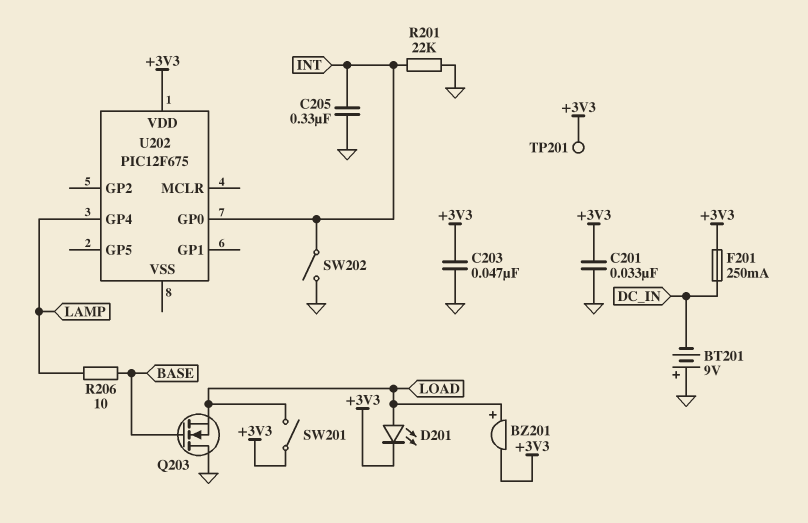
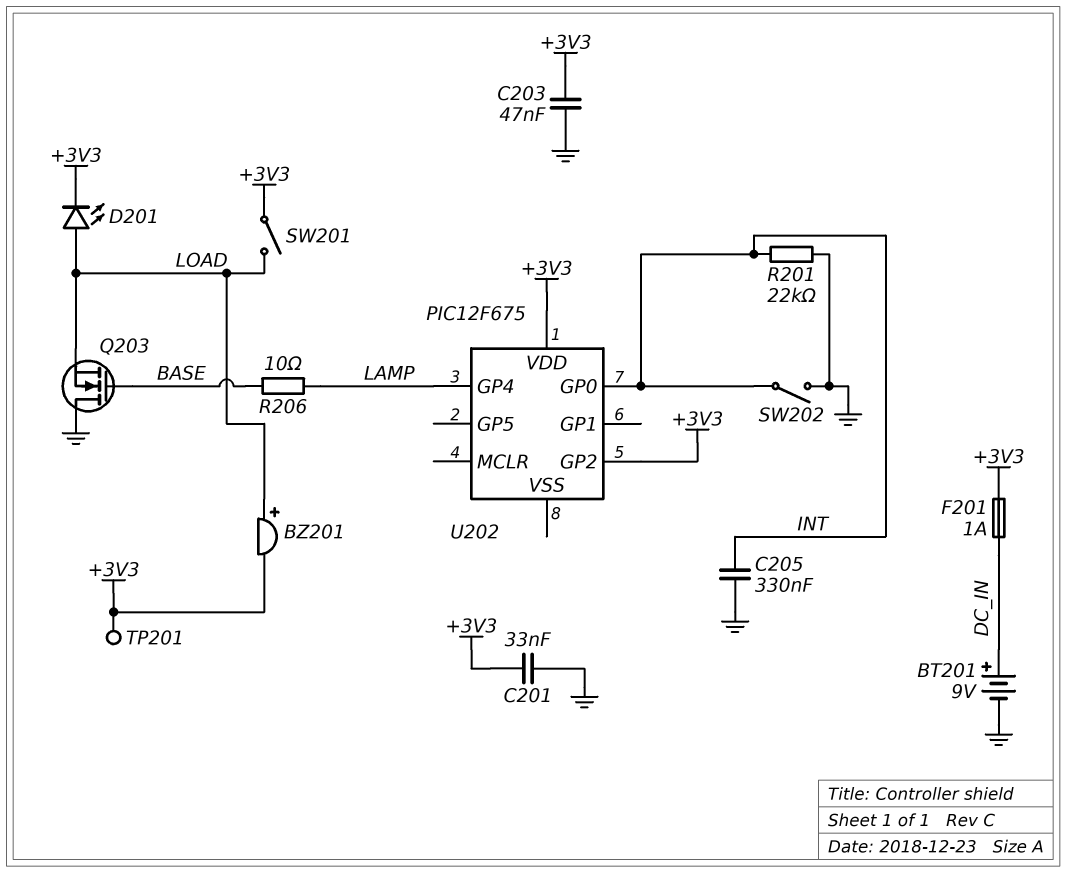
BT201: 9V (plus GND, minus DC_IN) -> 9V (plus DC_IN, minus GND)
F201: 250mA (+3V3, DC_IN) -> 1A (+3V3, DC_IN)
U202 pin GP2: none -> +3V3

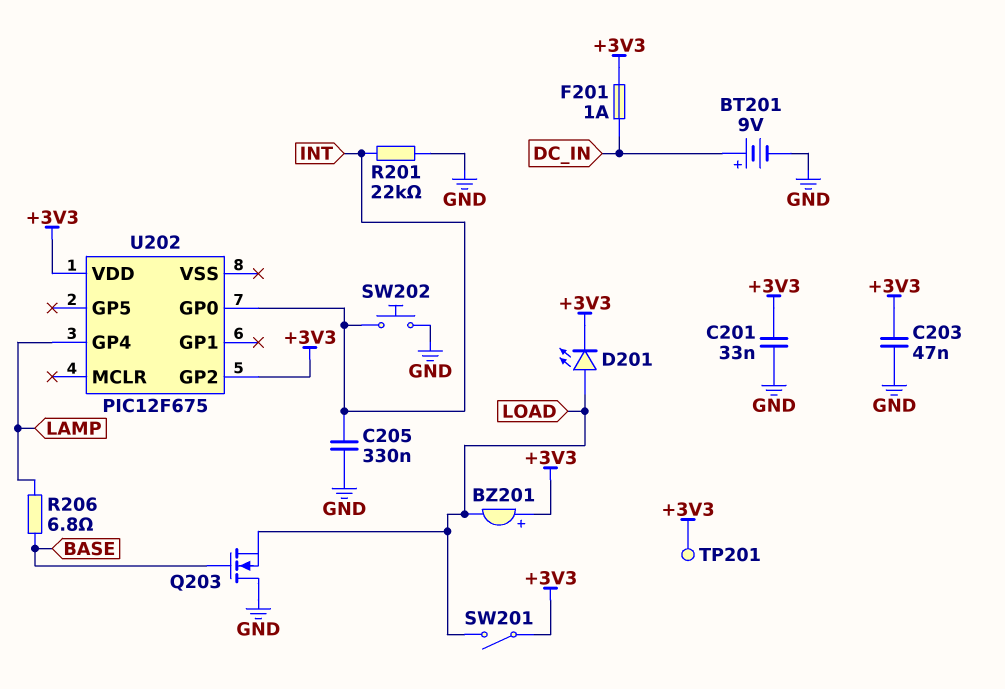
BZ201: buzzer (plus LOAD, minus +3V3) -> buzzer (plus +3V3, minus LOAD)
R206: 10 (BASE, LAMP) -> 6.8 (BASE, LAMP)
SW202: switch (GND, INT) -> button (GND, INT)

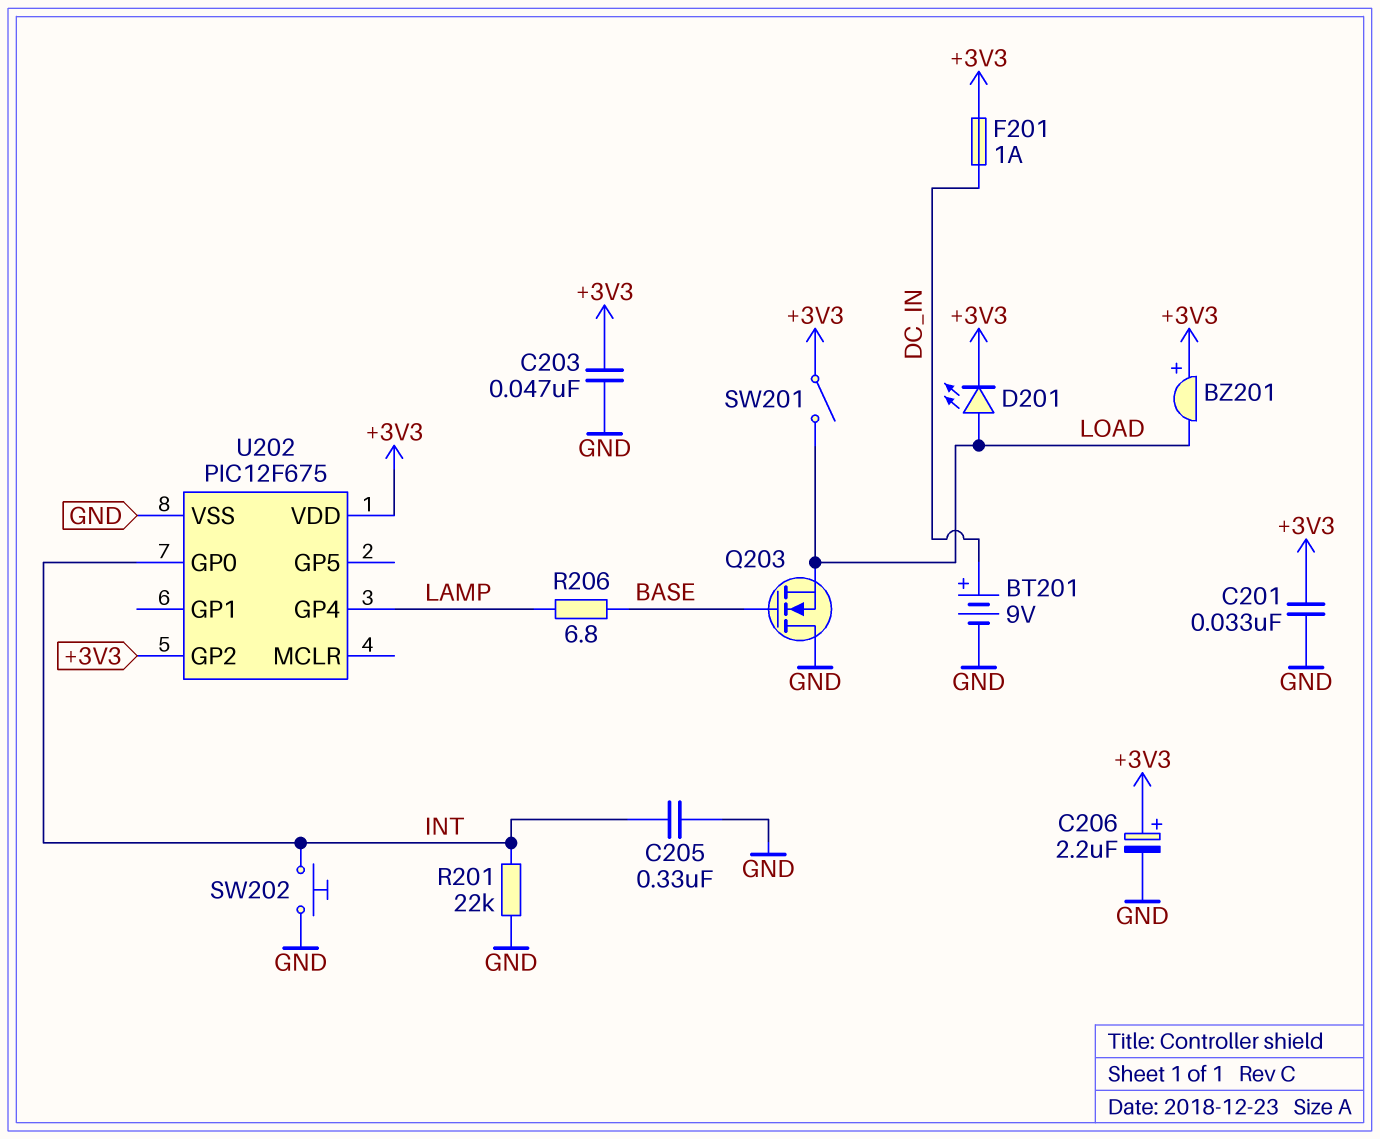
C206: none -> 2.2uF (plus +3V3, minus GND)
TP201: test point (+3V3) -> none
U202 pin VSS: none -> GND

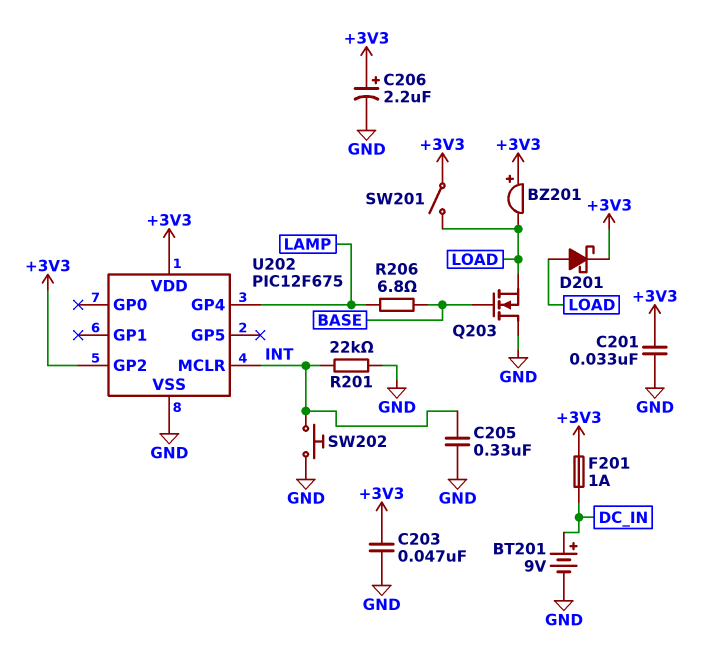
D201: LED (A LOAD, K +3V3) -> schottky (A LOAD, K +3V3)
U202 pin GP0: INT -> none
U202 pin MCLR: none -> INT

